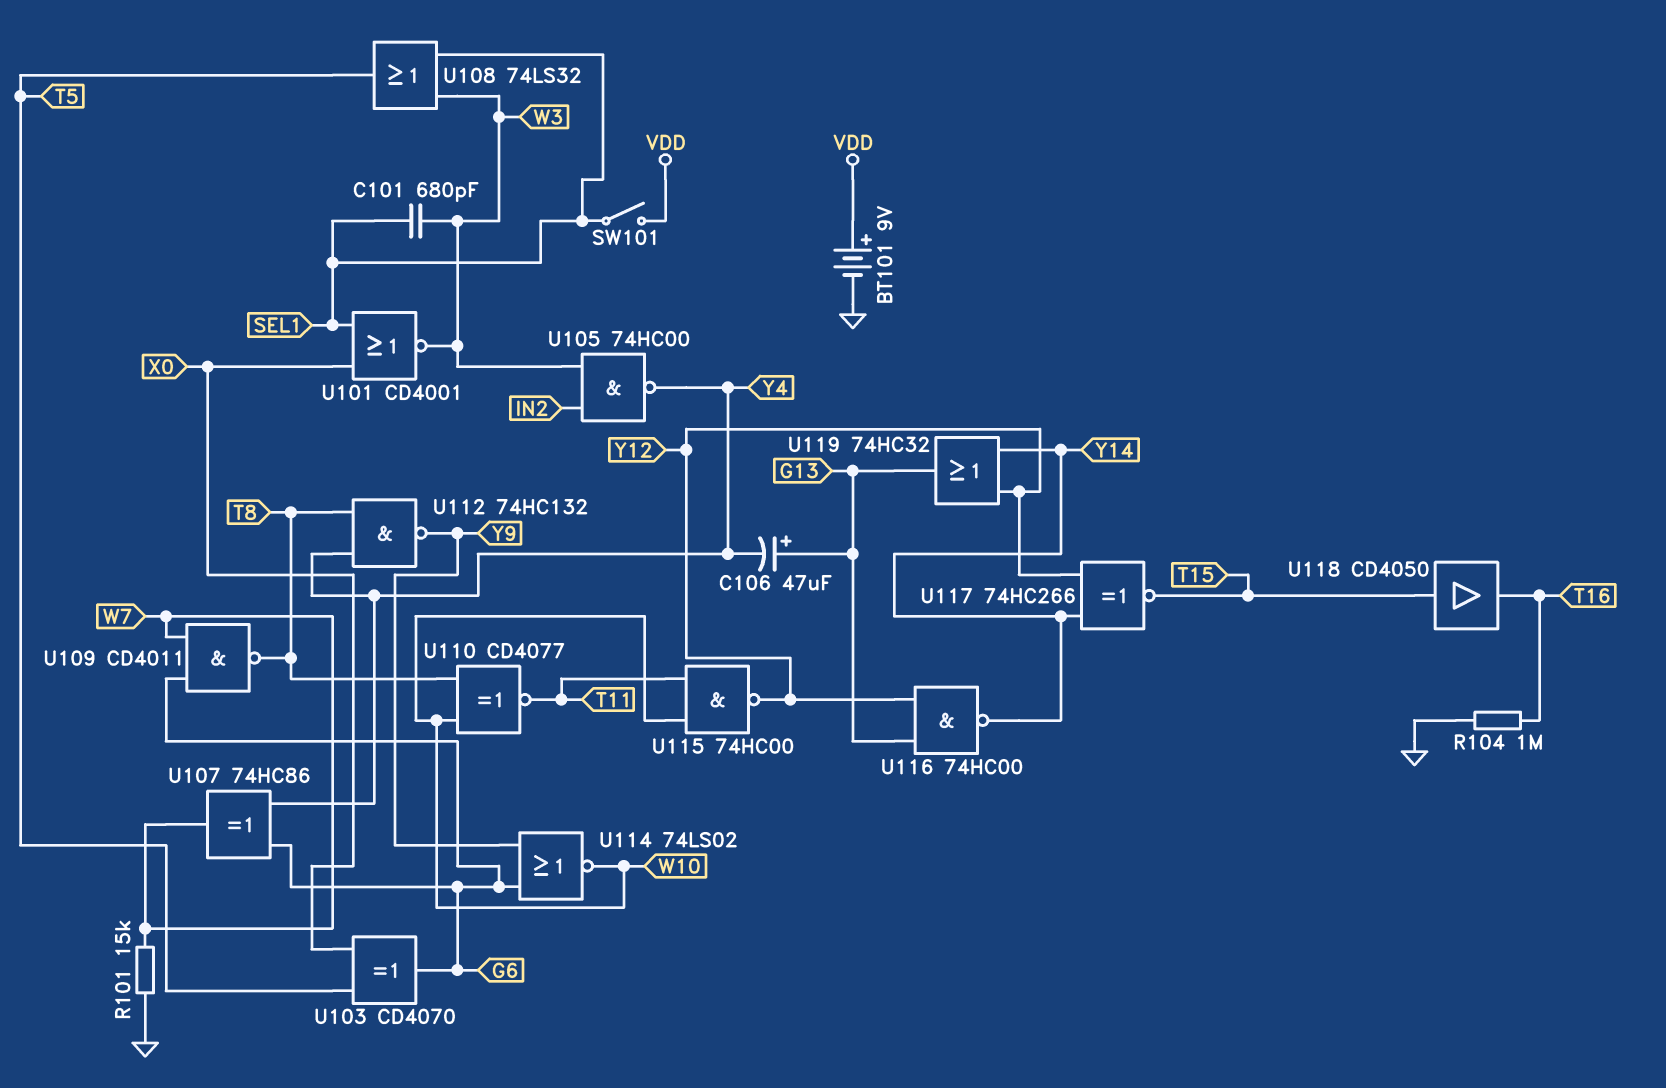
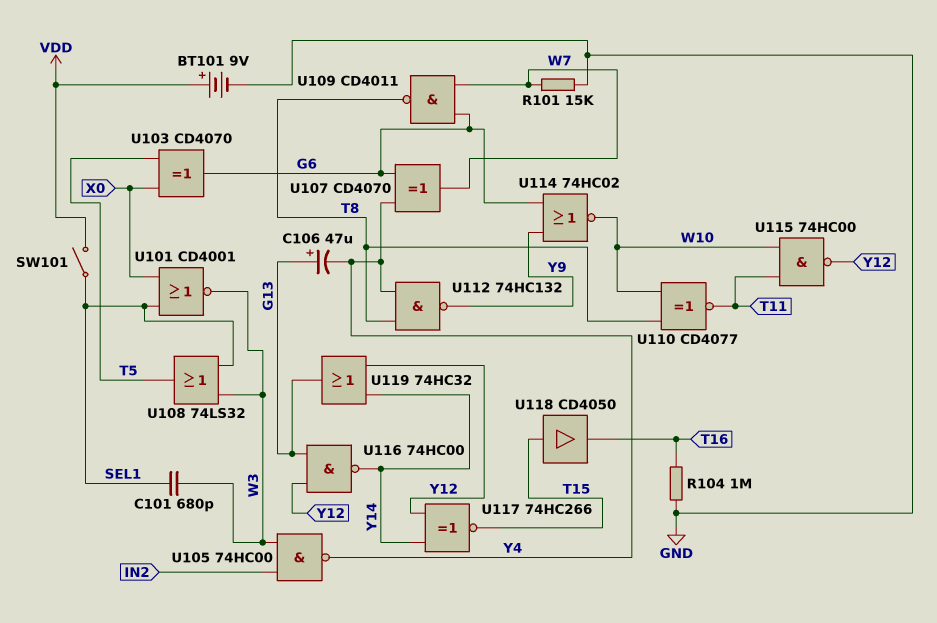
U107: XOR 74HC86 (in G6, in Y4, out W7) -> XOR CD4070 (in G6, in Y4, out W7)
U114: NOR 74LS02 (in G6, in Y9, out W10) -> NOR 74HC02 (in G6, in Y9, out W10)

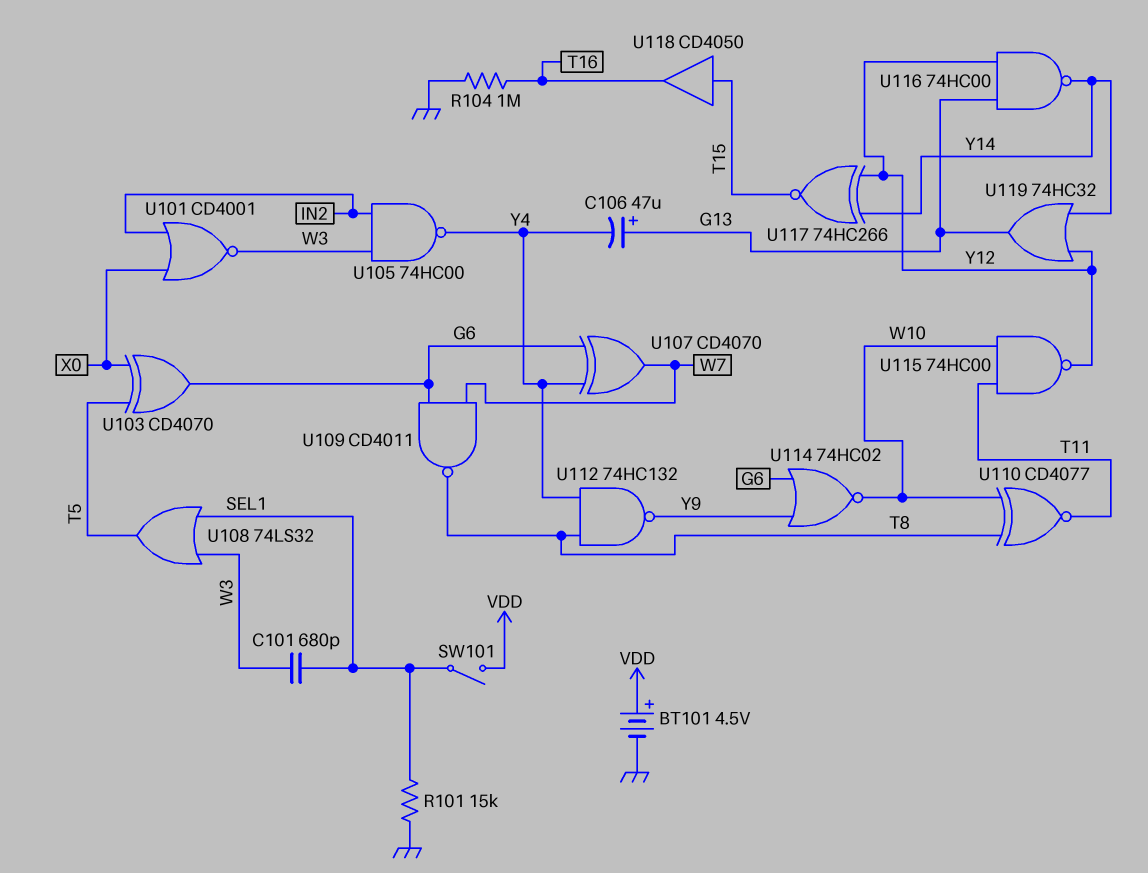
BT101: 9V (plus VDD, minus GND) -> 4.5V (plus VDD, minus GND)
R101: 15k (GND, W7) -> 15k (GND, SEL1)
U101: NOR CD4001 (in SEL1, in X0, out W3) -> NOR CD4001 (in IN2, in X0, out W3)

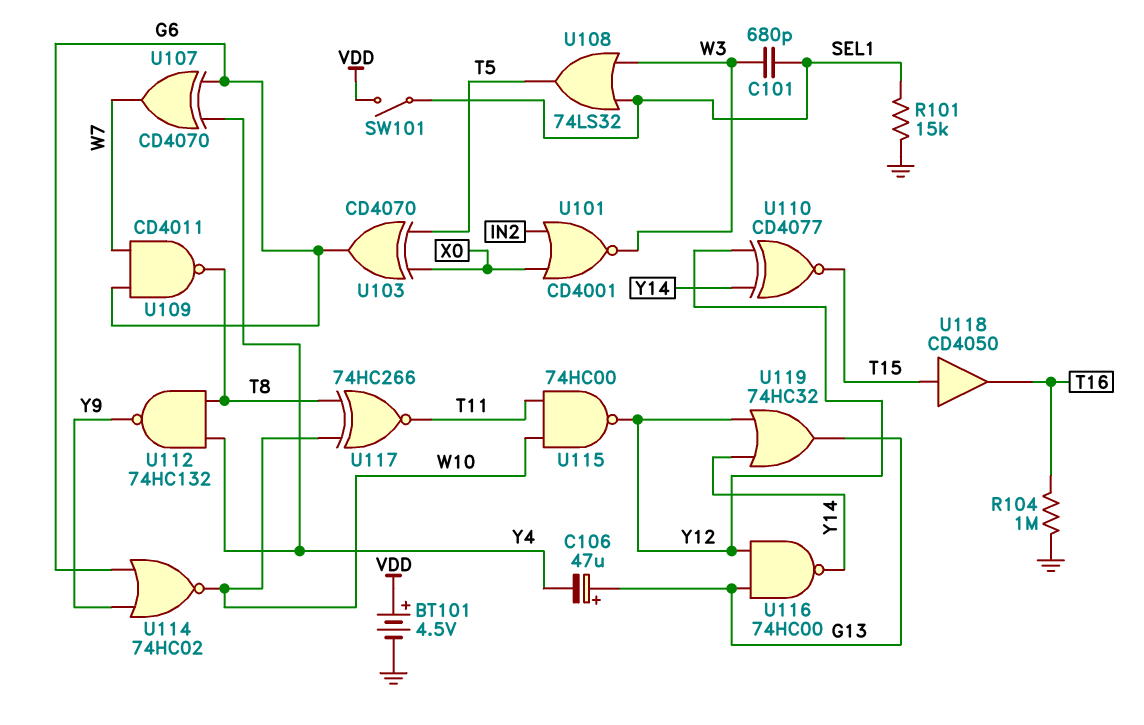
U105: NAND 74HC00 (in IN2, in W3, out Y4) -> none
U110: XNOR CD4077 (in T8, in W10, out T11) -> XNOR CD4077 (in Y12, in Y14, out T15)
U117: XNOR 74HC266 (in Y12, in Y14, out T15) -> XNOR 74HC266 (in T8, in W10, out T11)

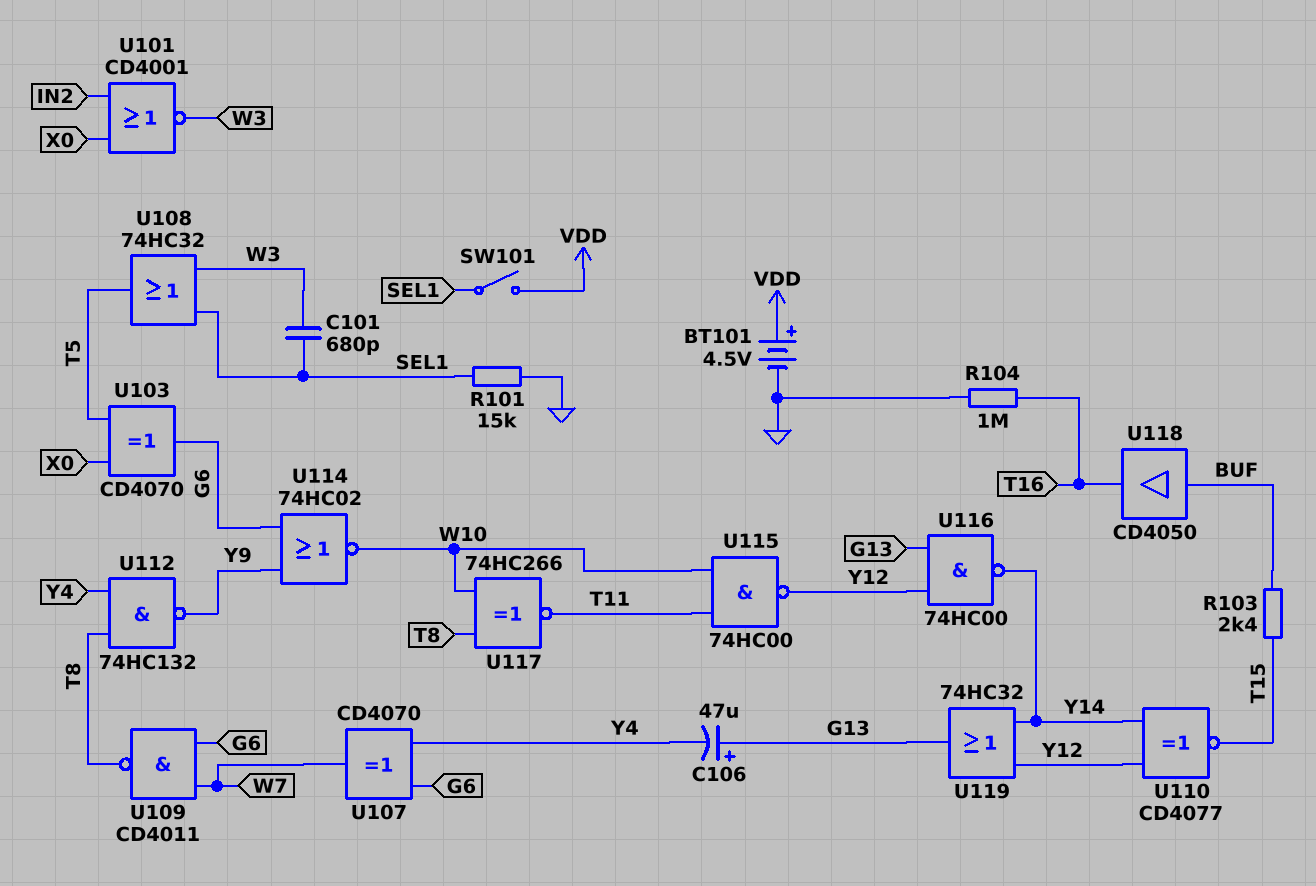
R103: none -> 2.4k (BUF, T15)
U108: OR 74LS32 (in SEL1, in W3, out T5) -> OR 74HC32 (in SEL1, in W3, out T5)
U118: buffer CD4050 (in T15, out T16) -> buffer CD4050 (in BUF, out T16)

